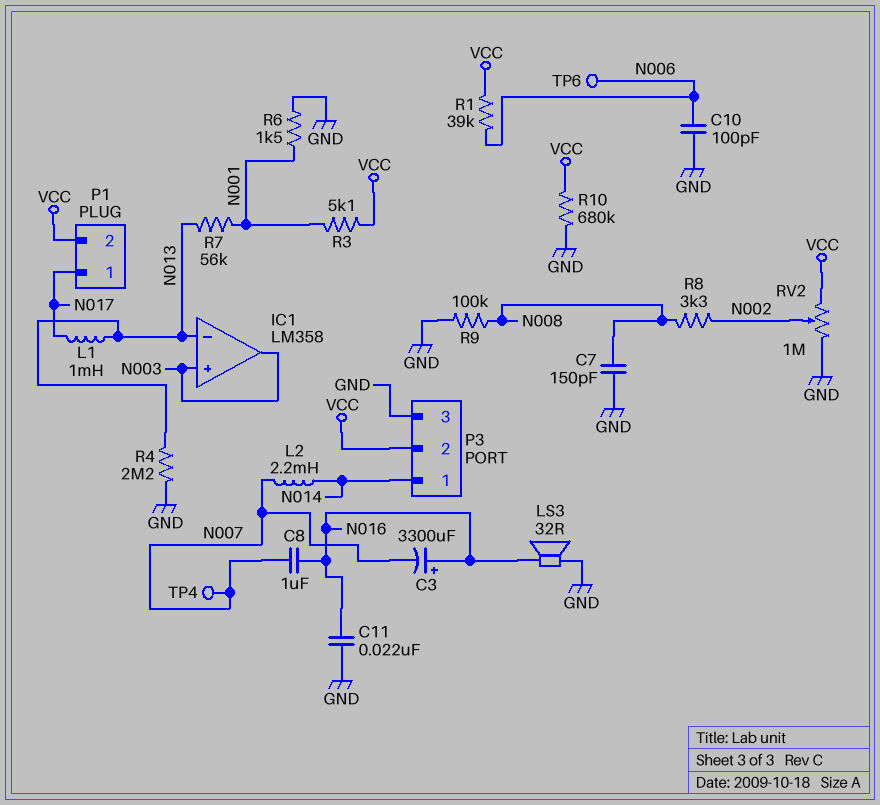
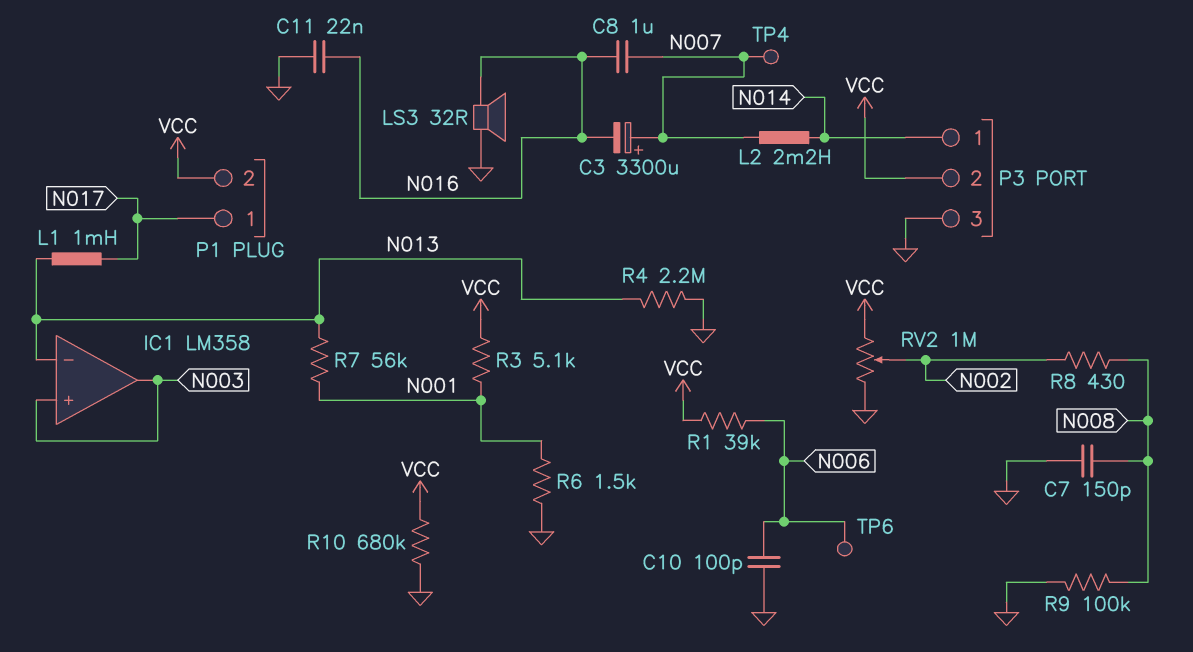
C3: 3300uF (plus N016, minus N007) -> 3300uF (plus N007, minus N016)
R8: 3.3k (N002, N008) -> 430 (N002, N008)

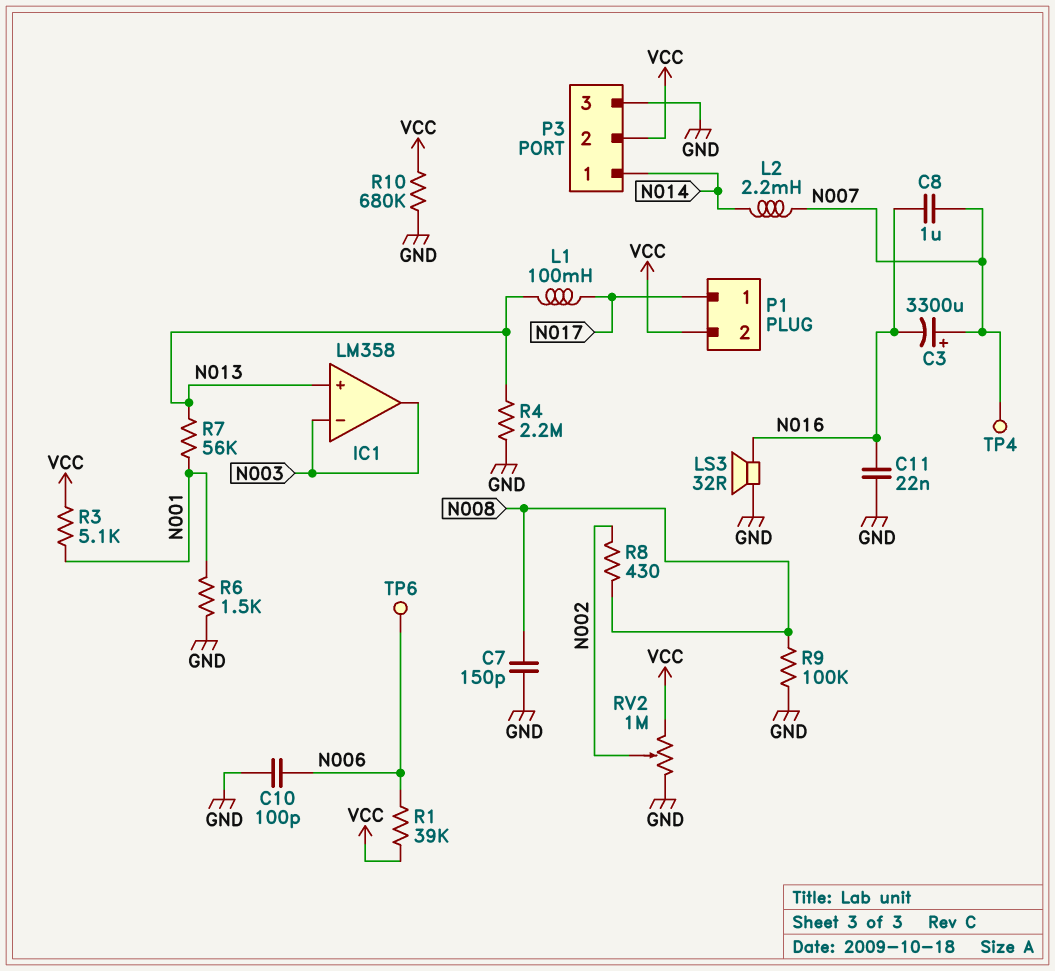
IC1 pin in+: N003 -> N013
IC1 pin in-: N013 -> N003
L1: 1mH (N013, N017) -> 100mH (N013, N017)

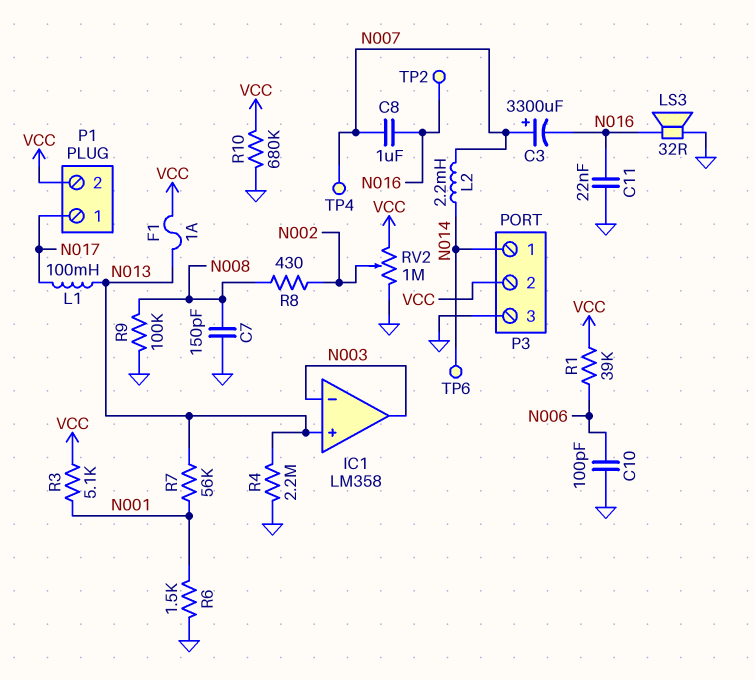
F1: none -> 1A (N013, VCC)
TP2: none -> test point (N016)
TP6: test point (N006) -> test point (N014)

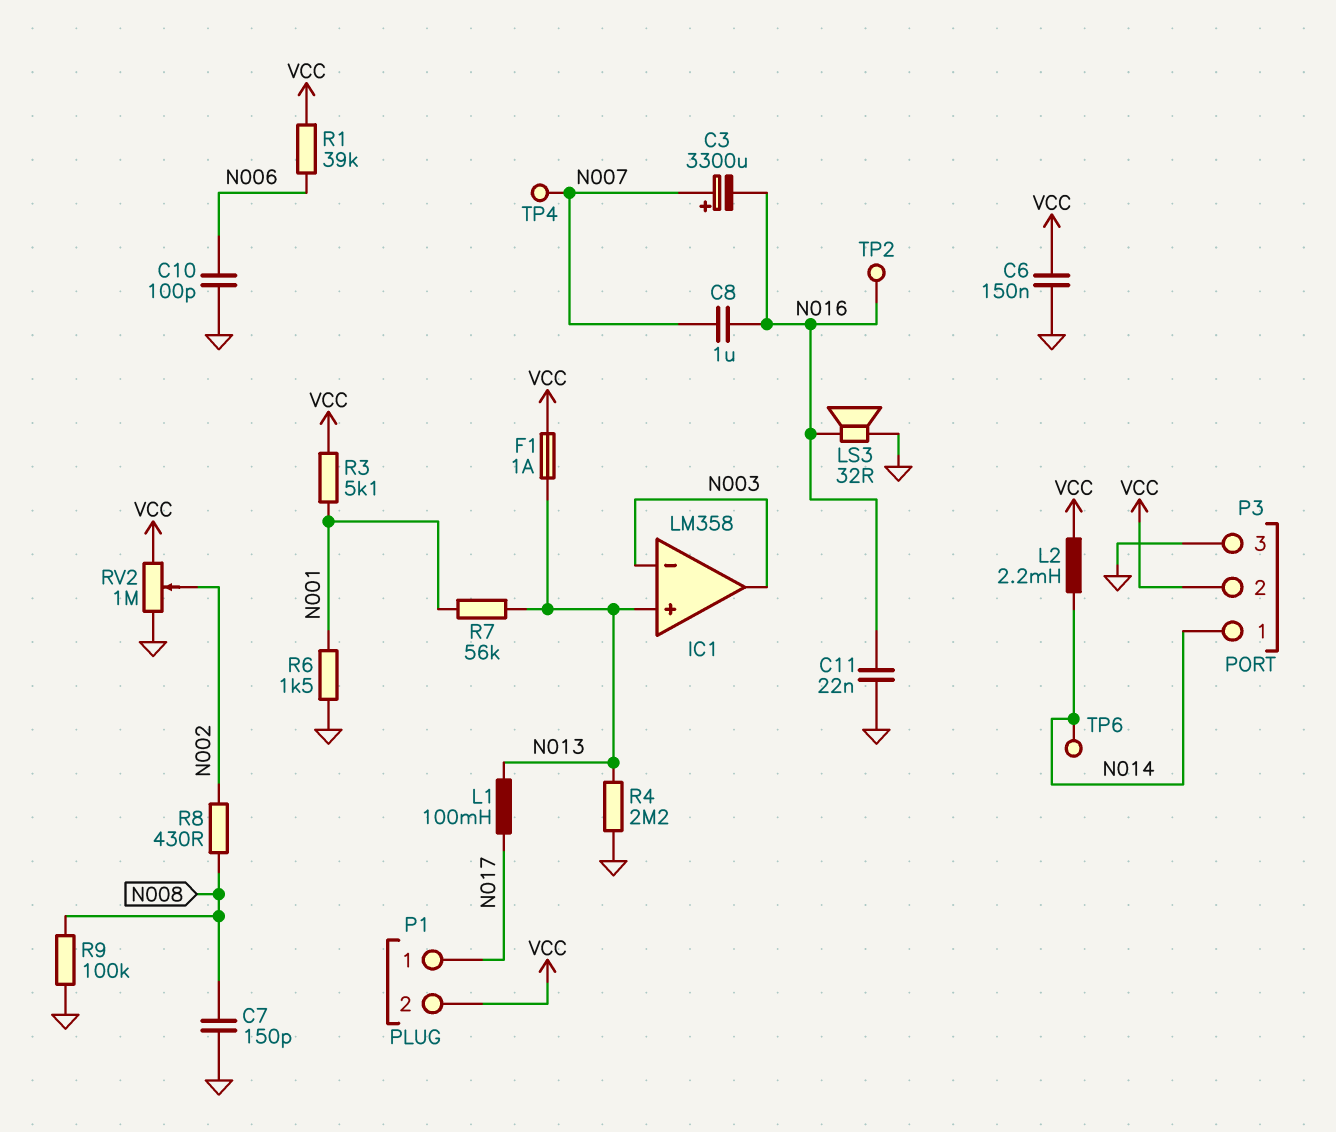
C6: none -> 150nF (GND, VCC)
L2: 2.2mH (N007, N014) -> 2.2mH (N014, VCC)
R10: 680k (GND, VCC) -> none

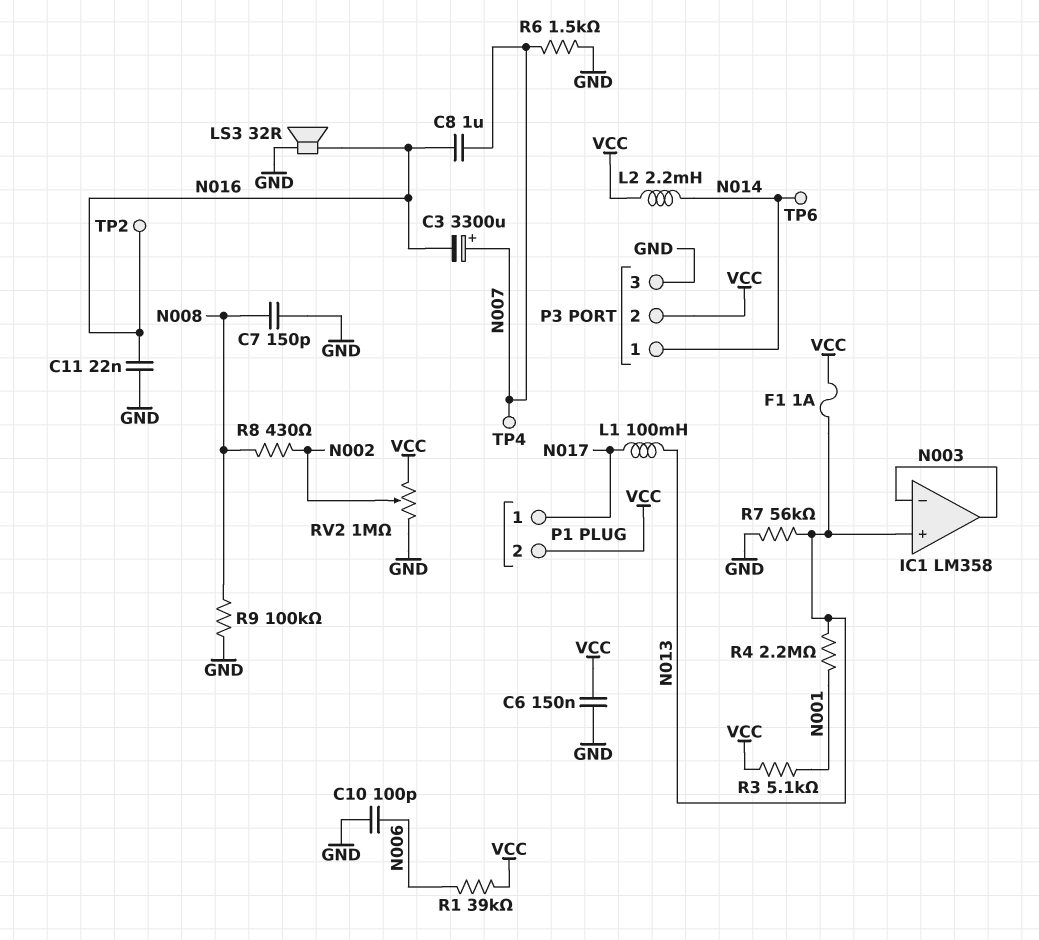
R4: 2.2M (GND, N013) -> 2.2M (N001, N013)
R6: 1.5k (GND, N001) -> 1.5k (GND, N007)
R7: 56k (N001, N013) -> 56k (GND, N013)

